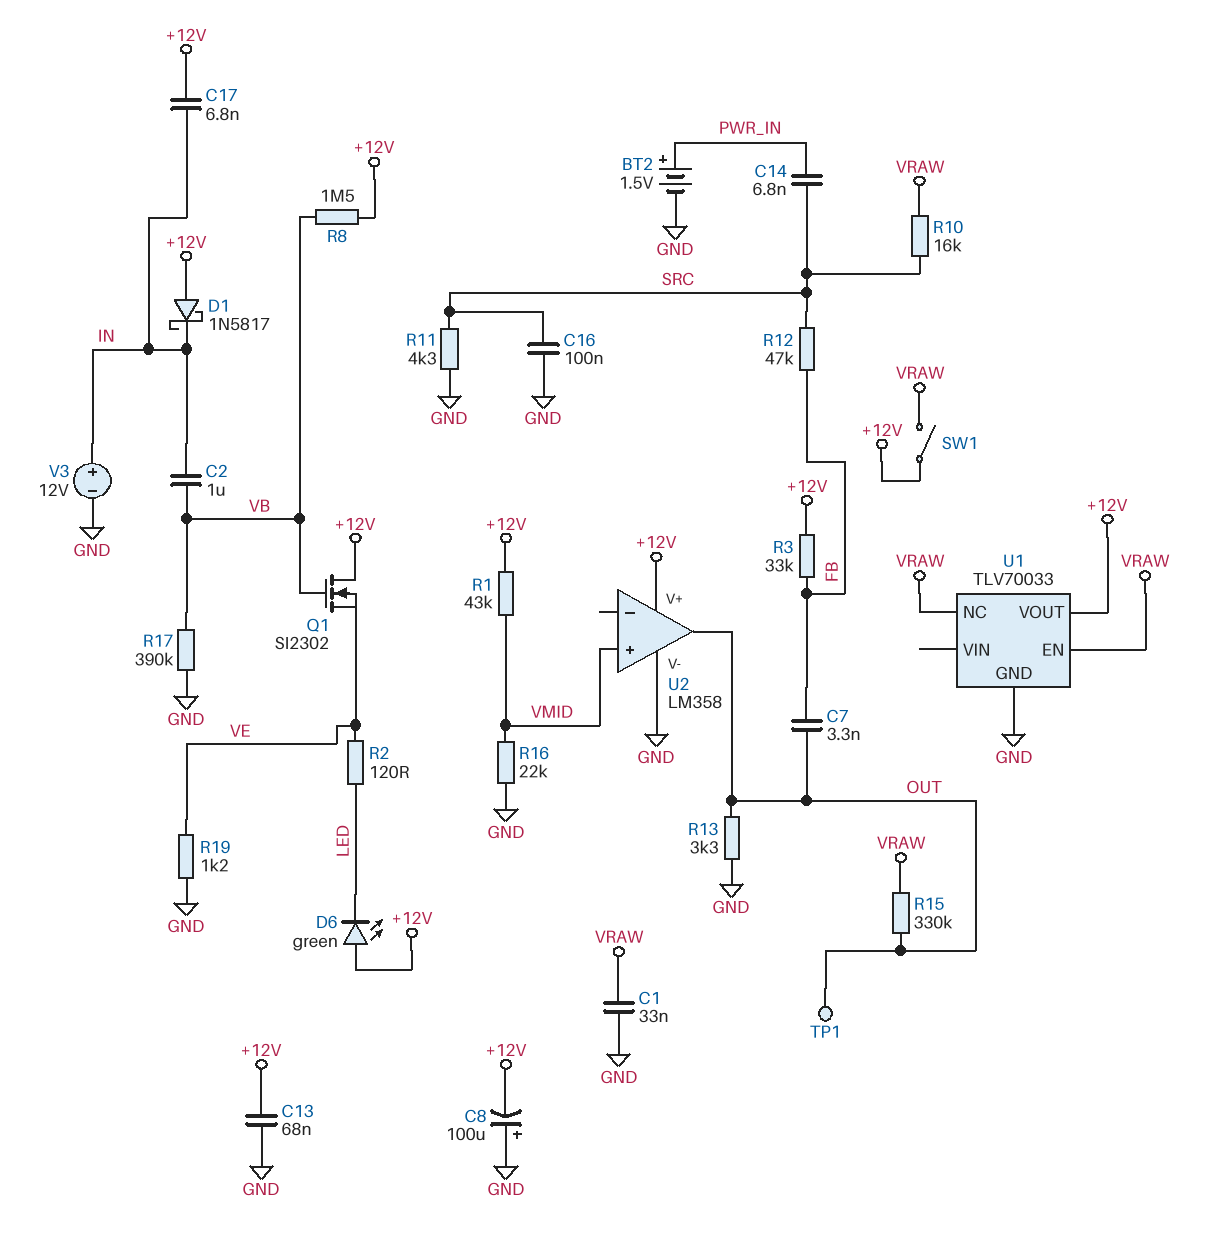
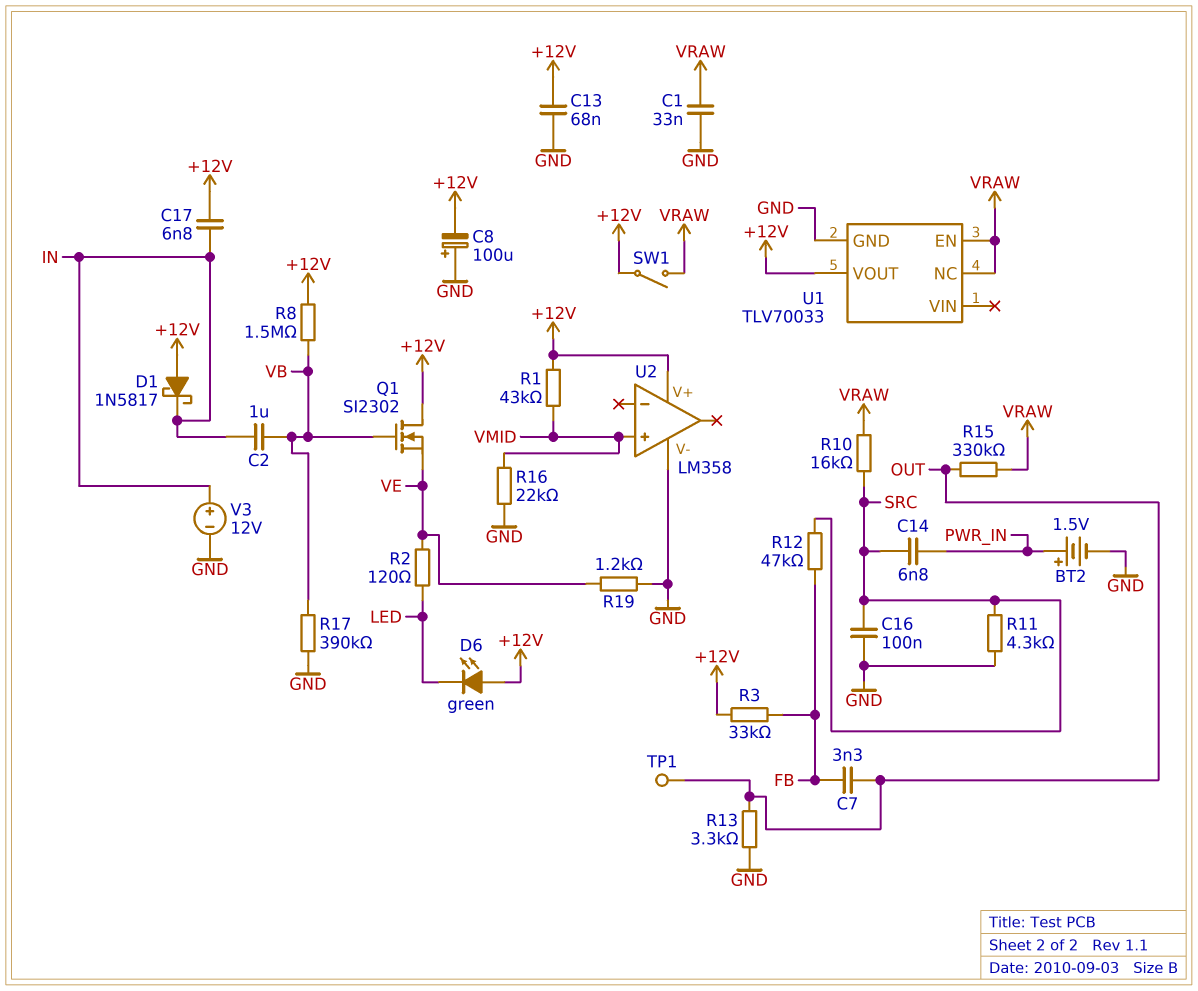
U2 pin out: OUT -> none

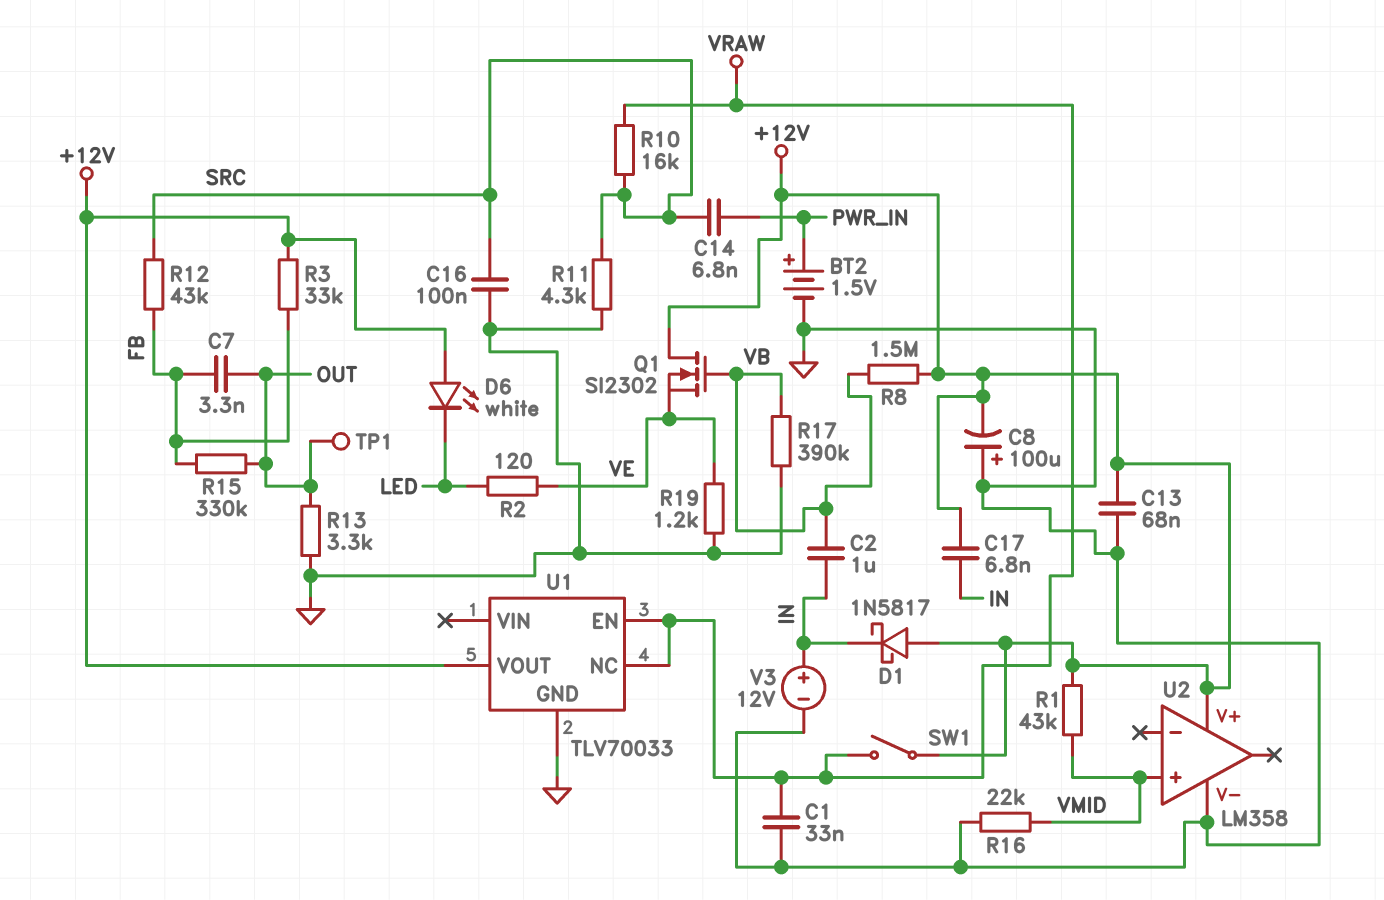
D6: LED green (A +12V, K LED) -> LED white (A +12V, K LED)
R12: 47k (FB, SRC) -> 43k (FB, SRC)
R15: 330k (OUT, VRAW) -> 330k (FB, OUT)

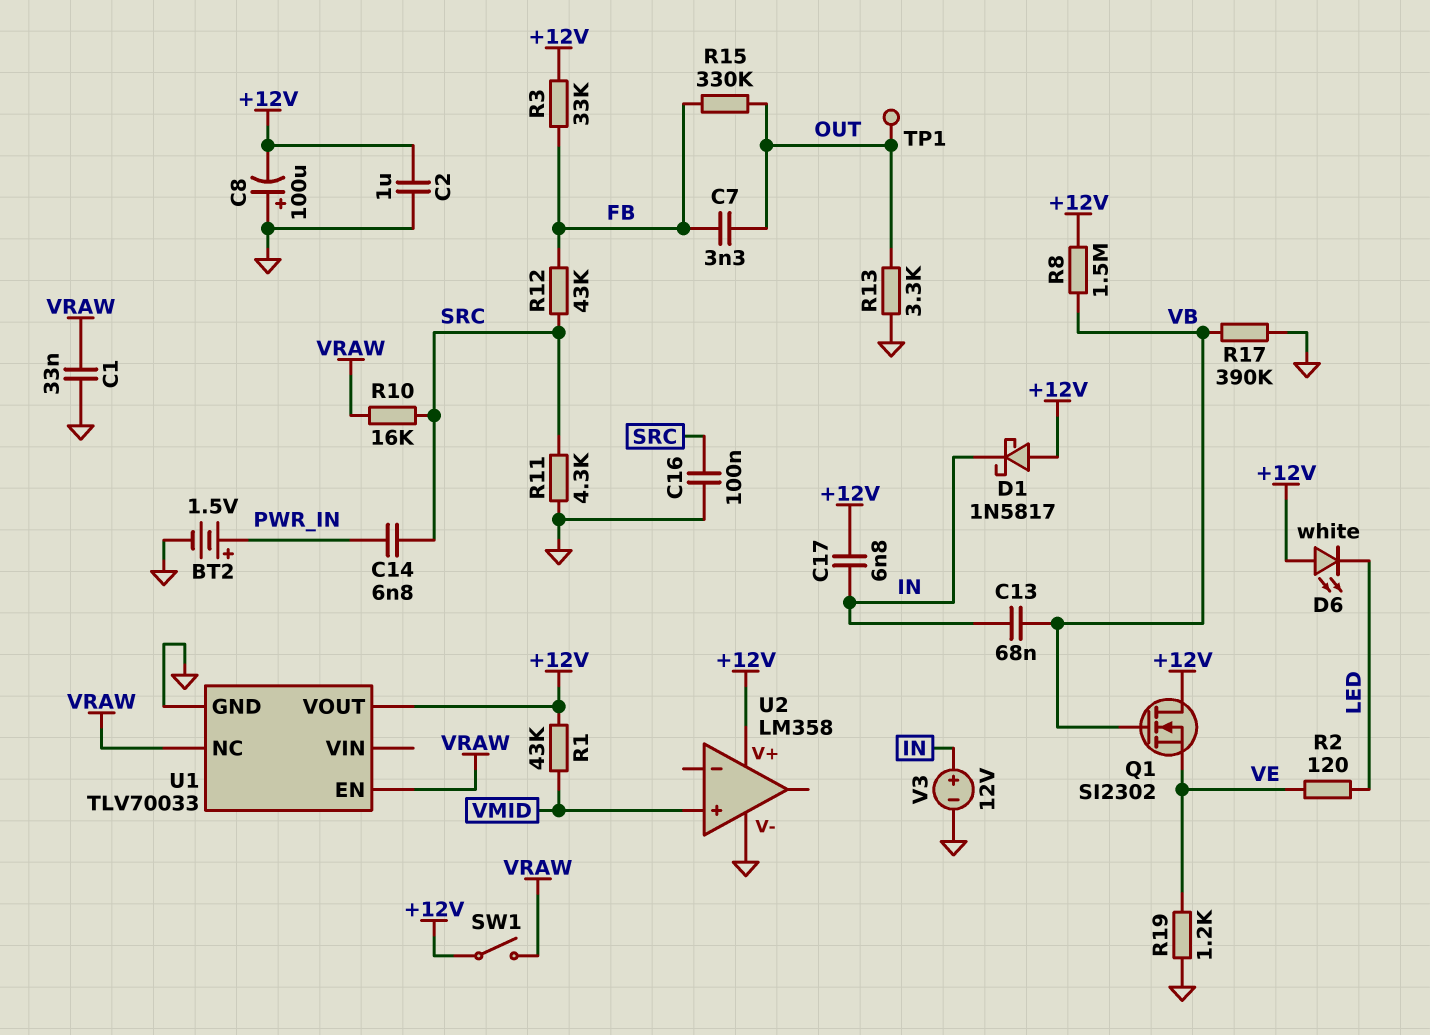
C2: 1uF (IN, VB) -> 1uF (+12V, GND)
C13: 68nF (+12V, GND) -> 68nF (IN, VB)
R16: 22k (GND, VMID) -> none

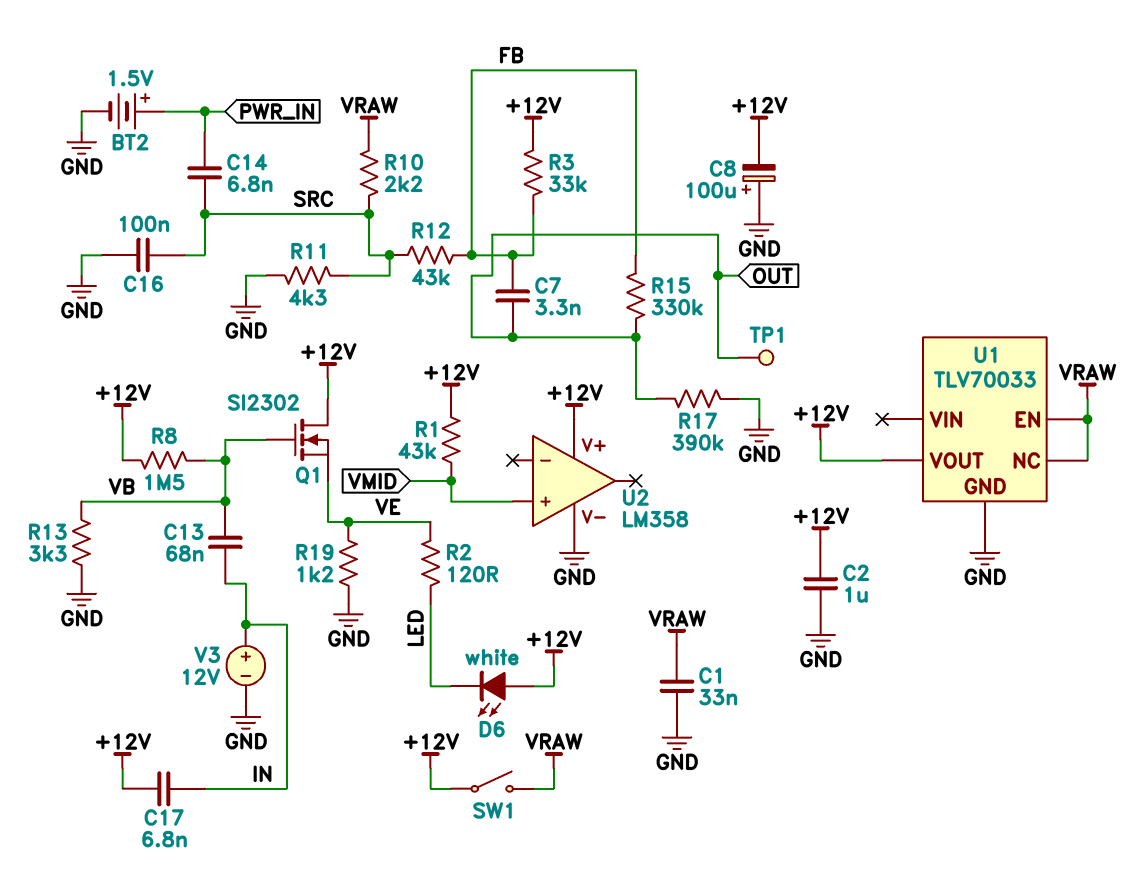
D1: schottky 1N5817 (A +12V, K IN) -> none
R10: 16k (SRC, VRAW) -> 2.2k (SRC, VRAW)
R13: 3.3k (GND, OUT) -> 3.3k (GND, VB)
R17: 390k (GND, VB) -> 390k (GND, OUT)

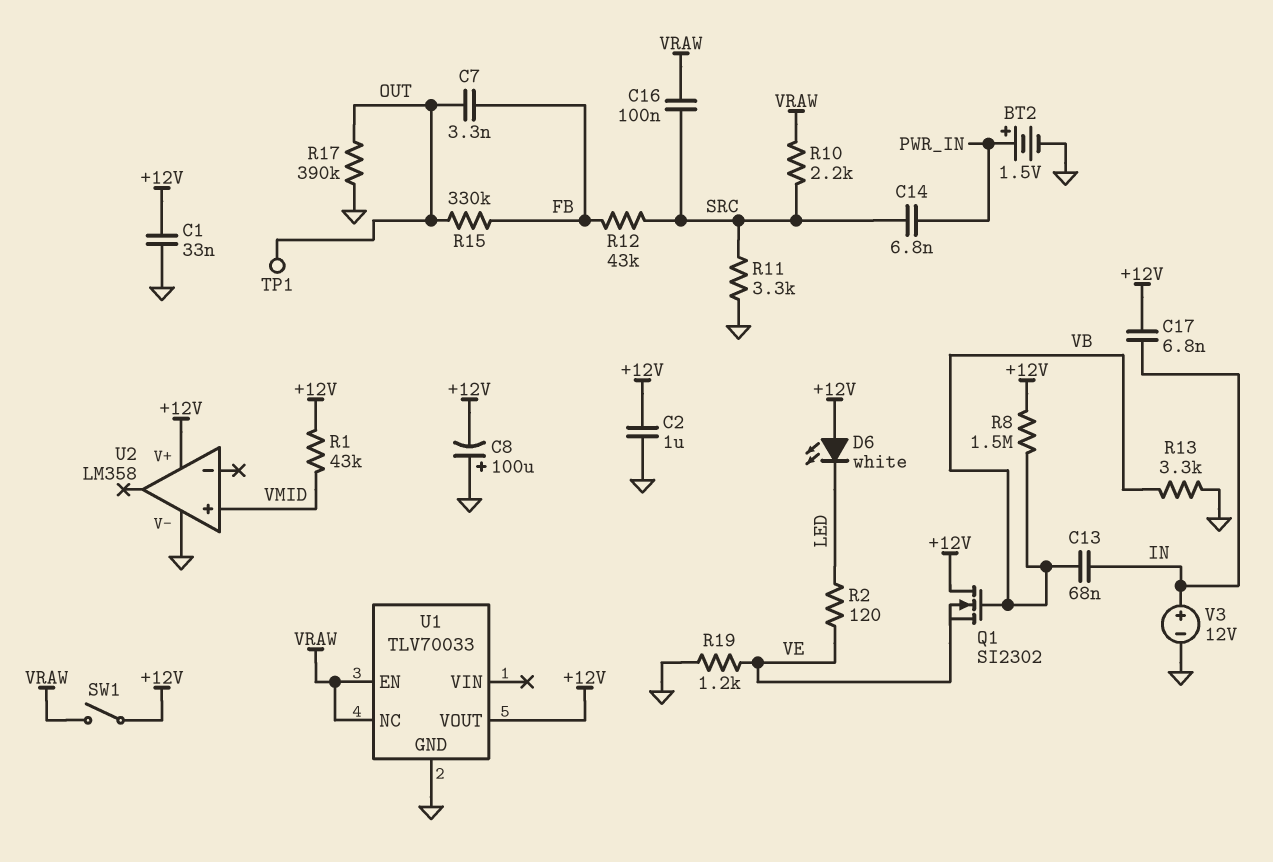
C1: 33nF (GND, VRAW) -> 33nF (+12V, GND)
C16: 100nF (GND, SRC) -> 100nF (SRC, VRAW)
R3: 33k (+12V, FB) -> none
R11: 4.3k (GND, SRC) -> 3.3k (GND, SRC)

